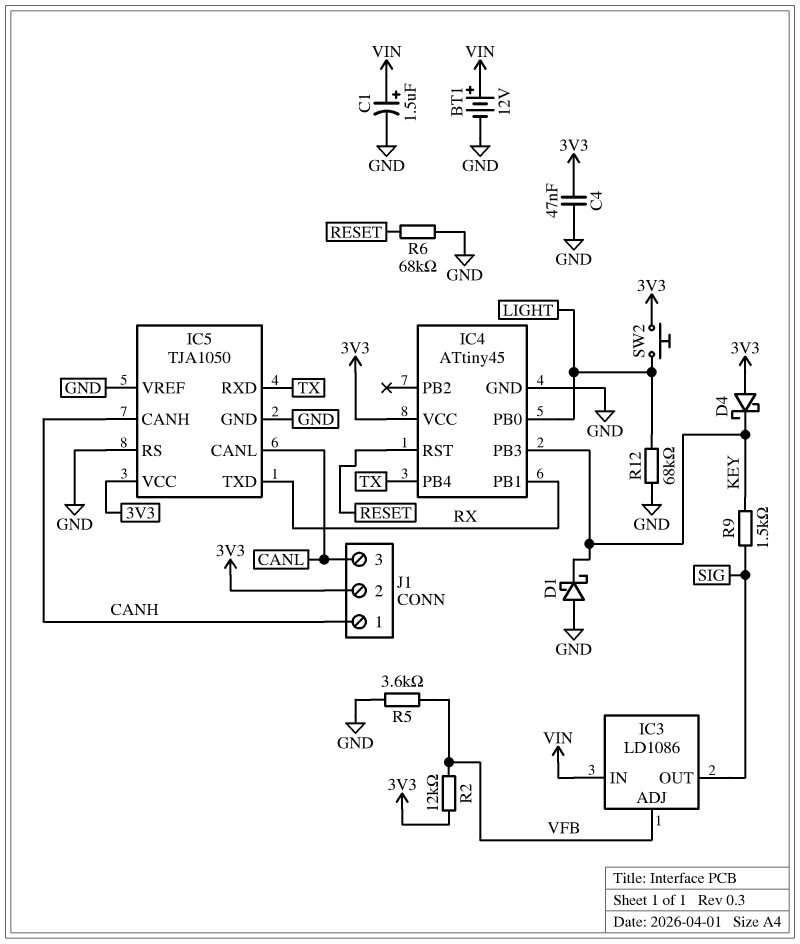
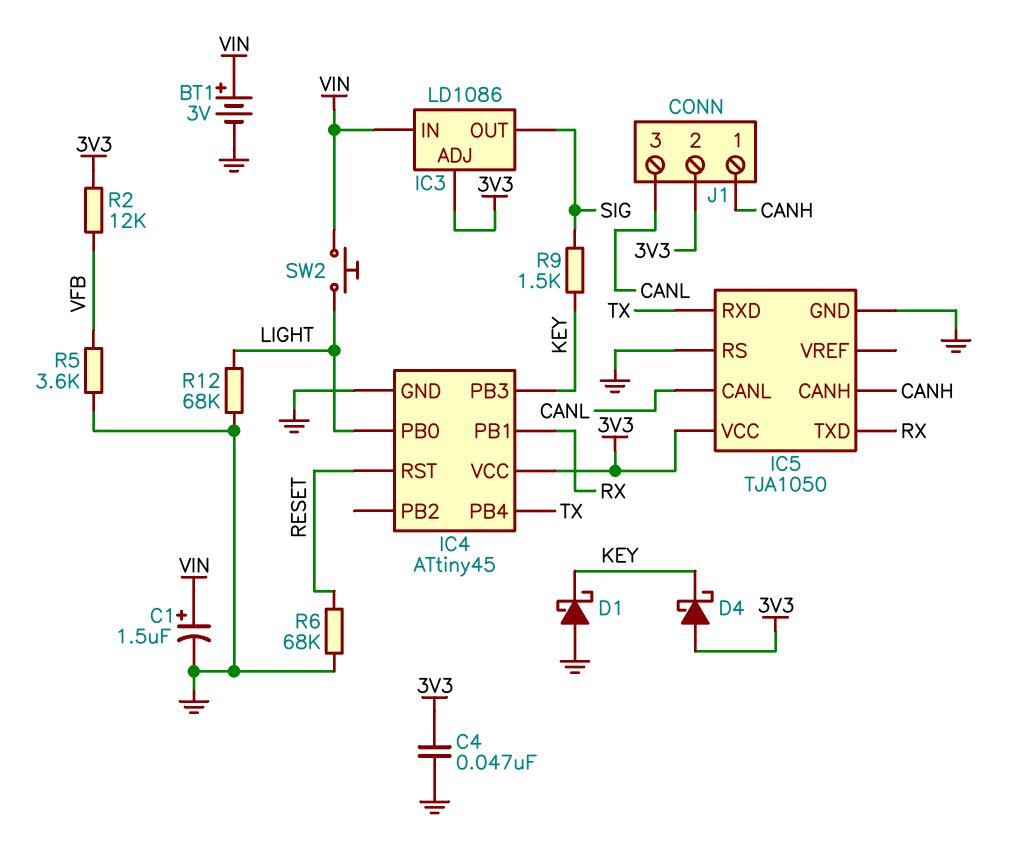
BT1: 12V (plus VIN, minus GND) -> 3V (plus VIN, minus GND)
IC3 pin ADJ: VFB -> 3V3
IC5 pin VREF: GND -> none
SW2: button (3V3, LIGHT) -> button (LIGHT, VIN)

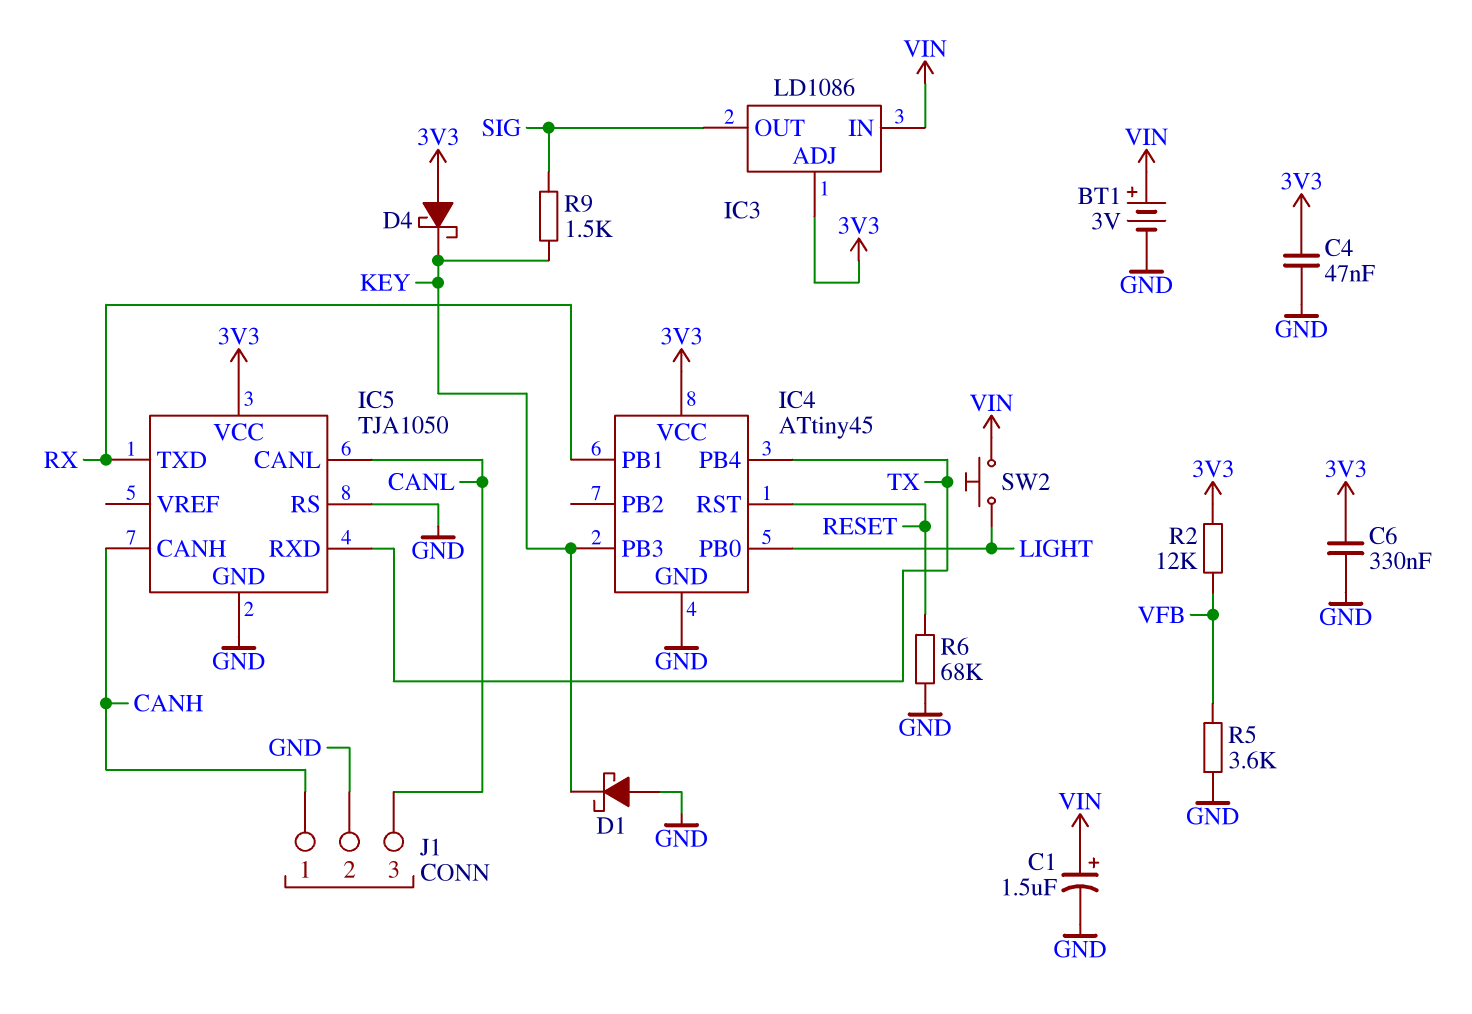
C6: none -> 330nF (3V3, GND)
J1 pin 2: 3V3 -> GND
R12: 68k (GND, LIGHT) -> none

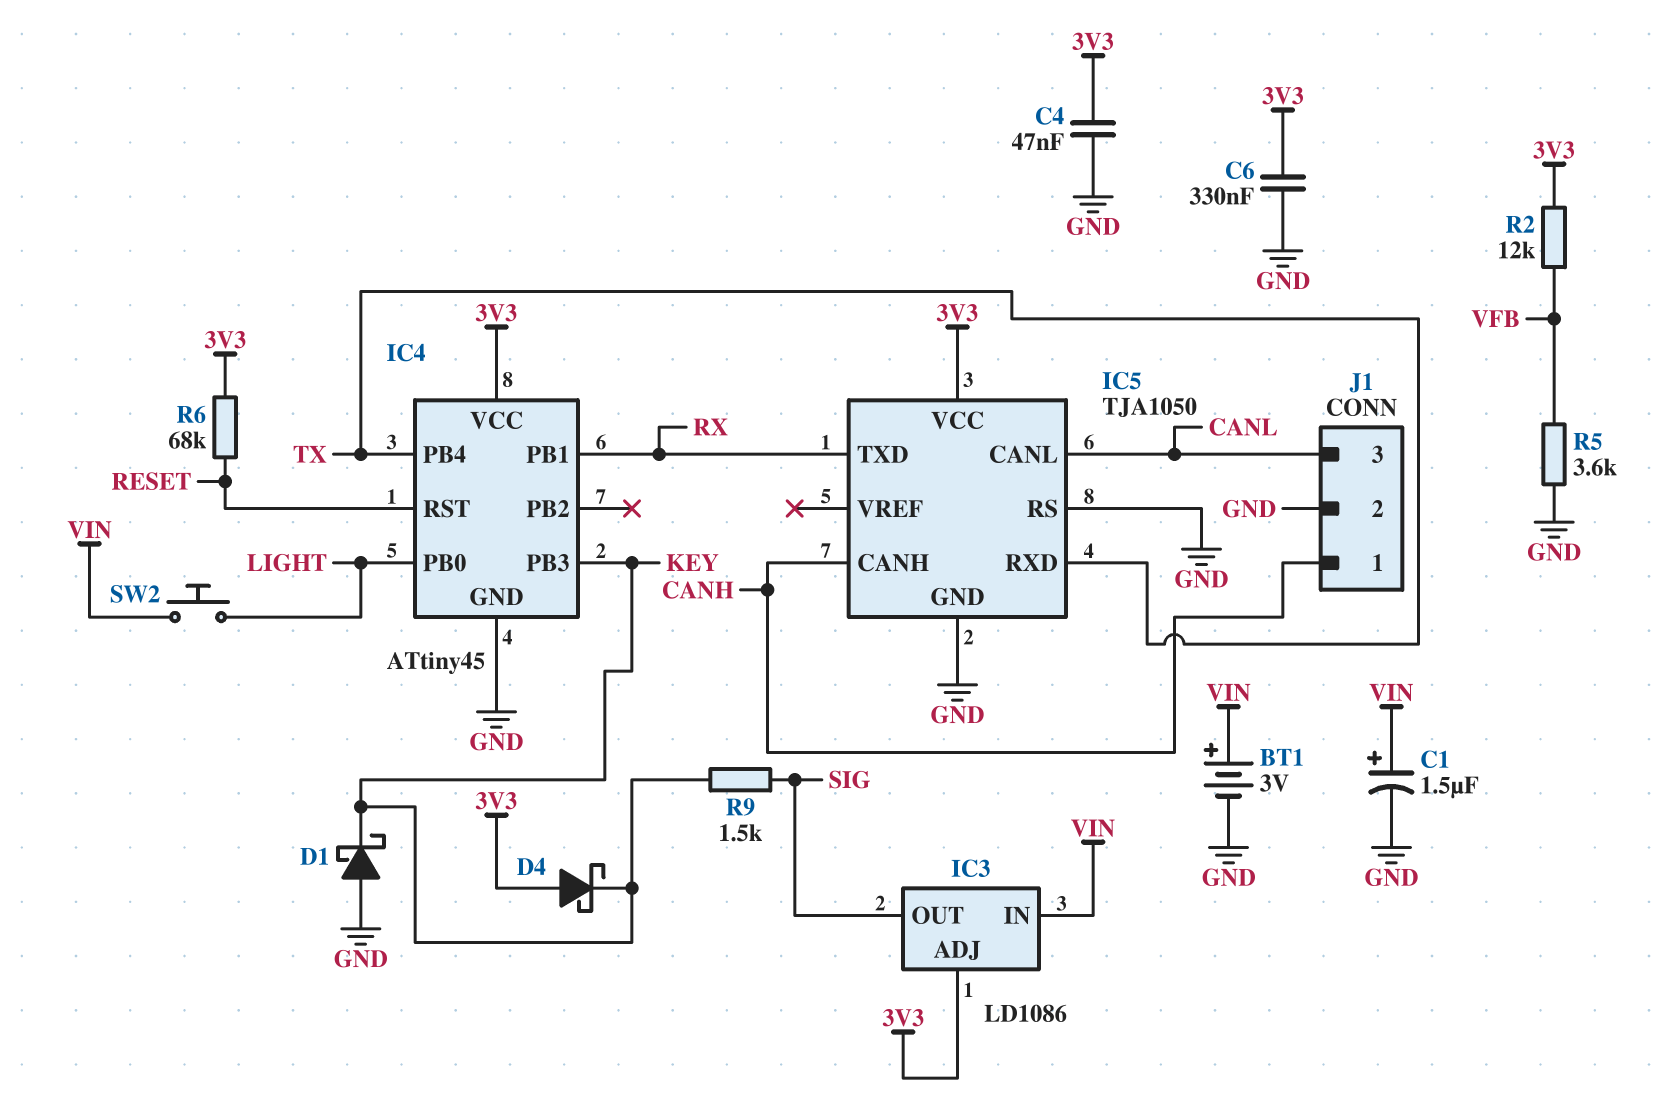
R6: 68k (GND, RESET) -> 68k (3V3, RESET)

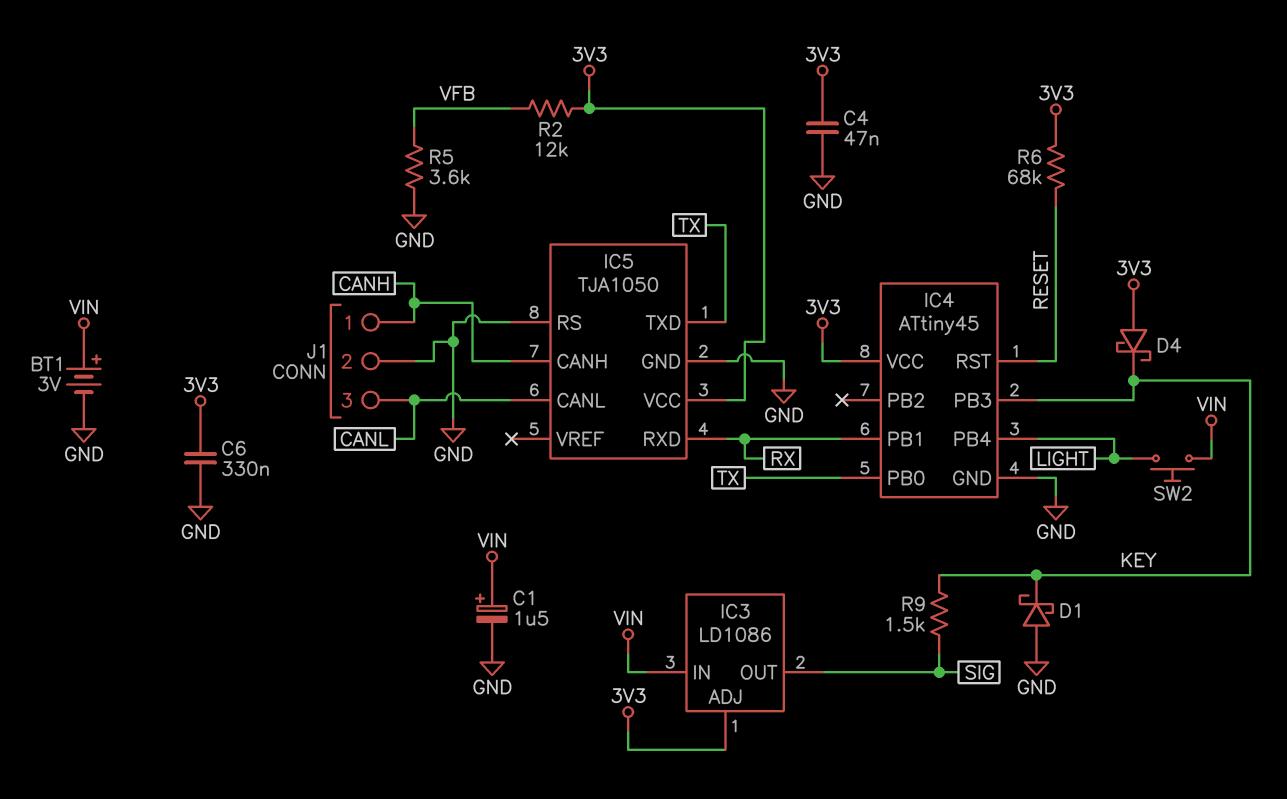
IC4 pin PB0: LIGHT -> TX
IC4 pin PB4: TX -> LIGHT
IC5 pin RXD: TX -> RX
IC5 pin TXD: RX -> TX

